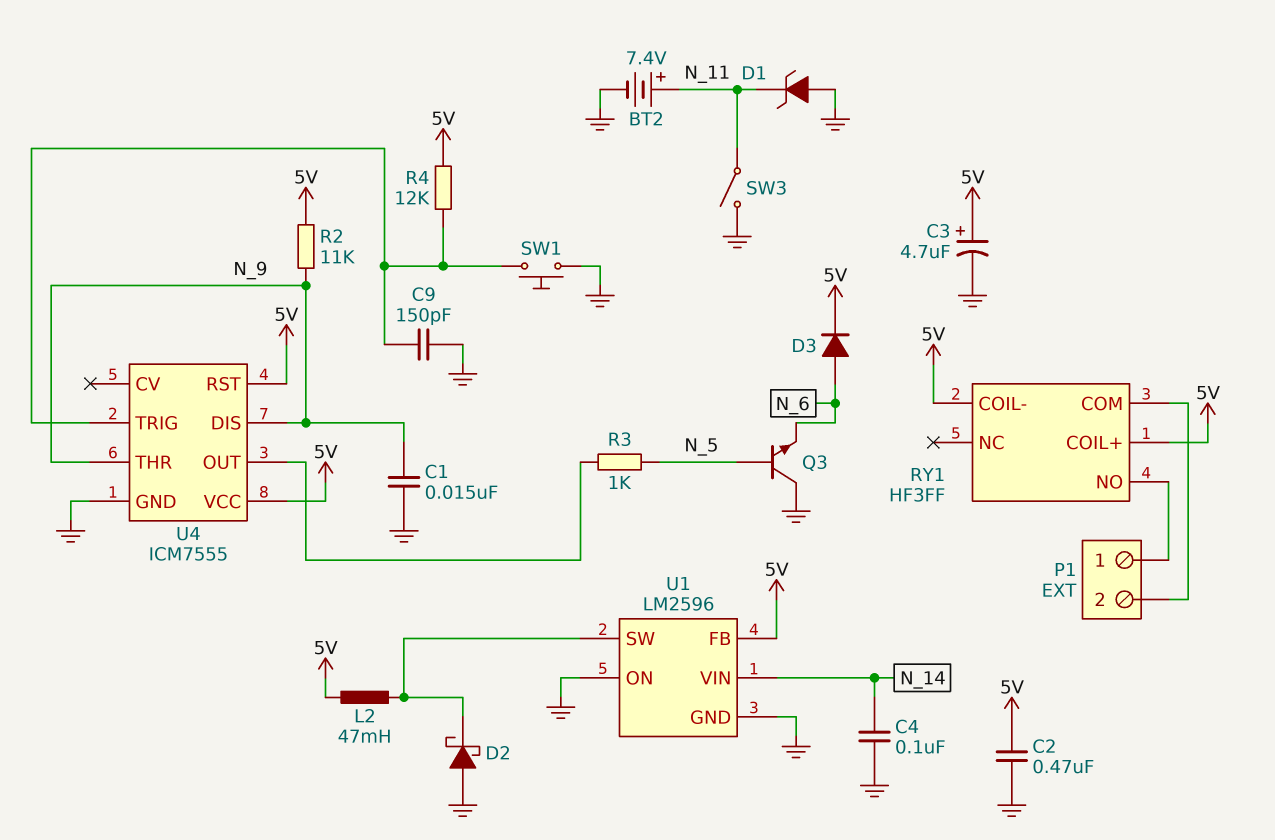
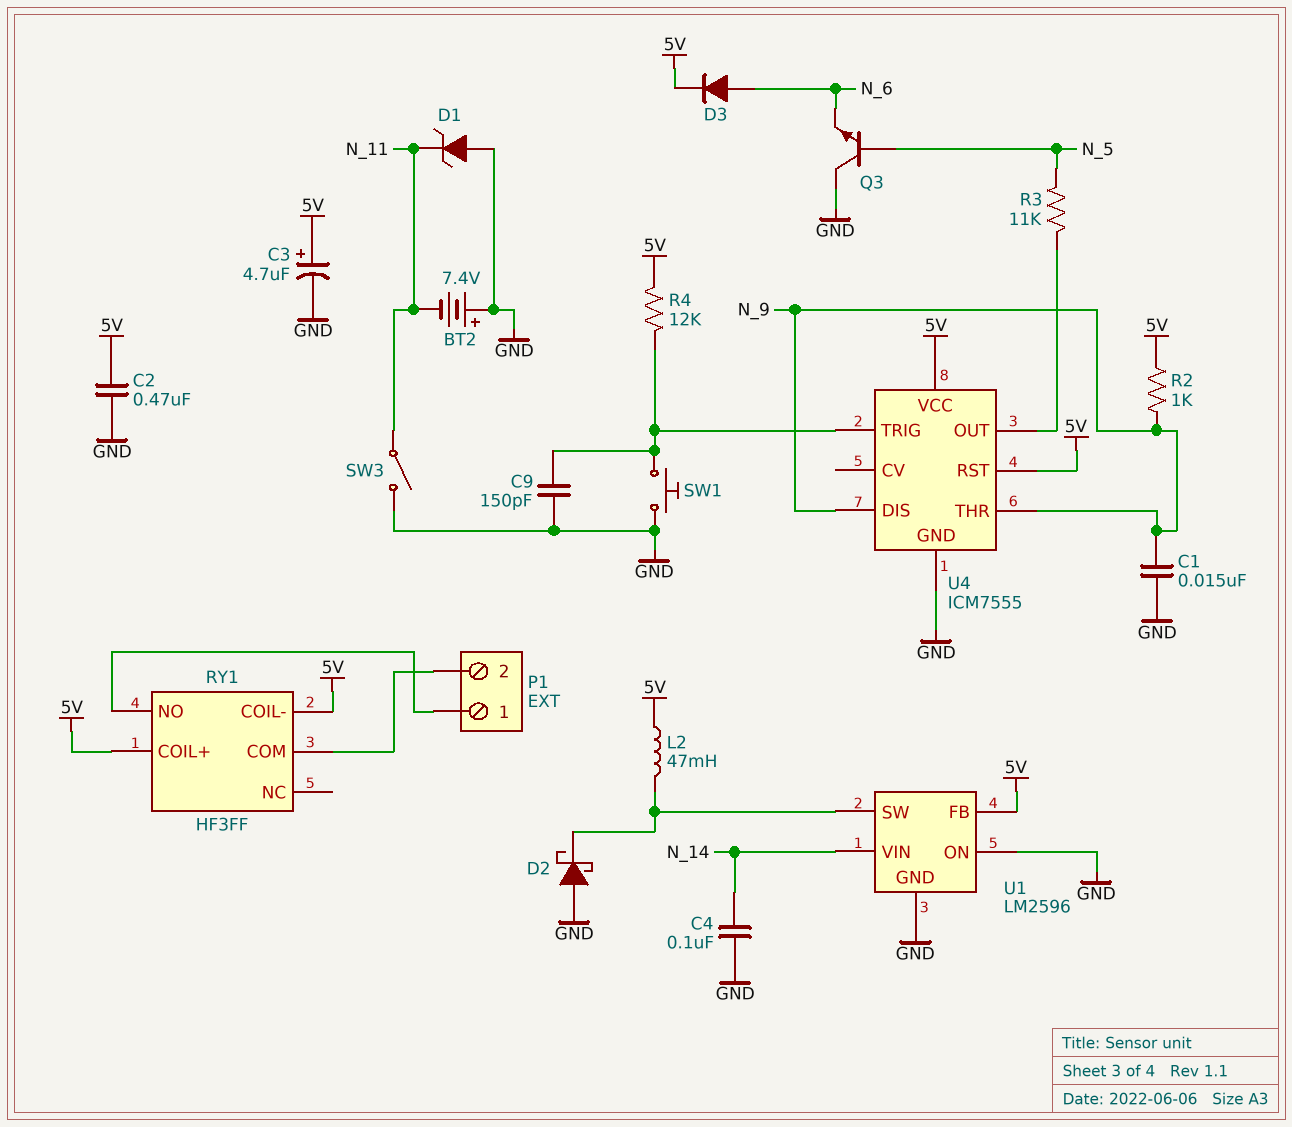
BT2: 7.4V (plus N_11, minus GND) -> 7.4V (plus GND, minus N_11)
R2: 11k (5V, N_9) -> 1k (5V, N_9)
R3: 1k (N_5, U4/OUT) -> 11k (N_5, U4/OUT)

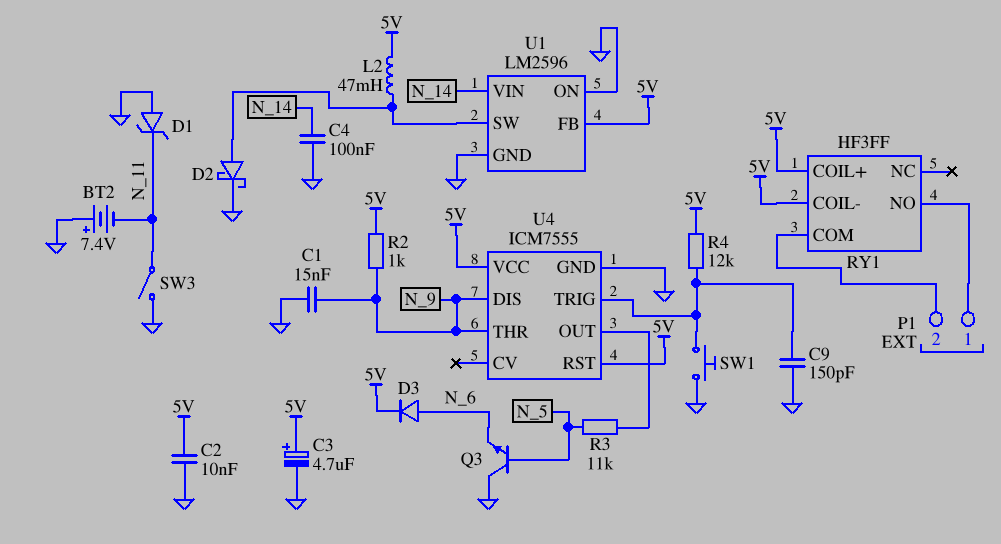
C2: 470nF (5V, GND) -> 10nF (5V, GND)
D2: schottky (A GND, K U1/SW) -> schottky (A U1/SW, K GND)

